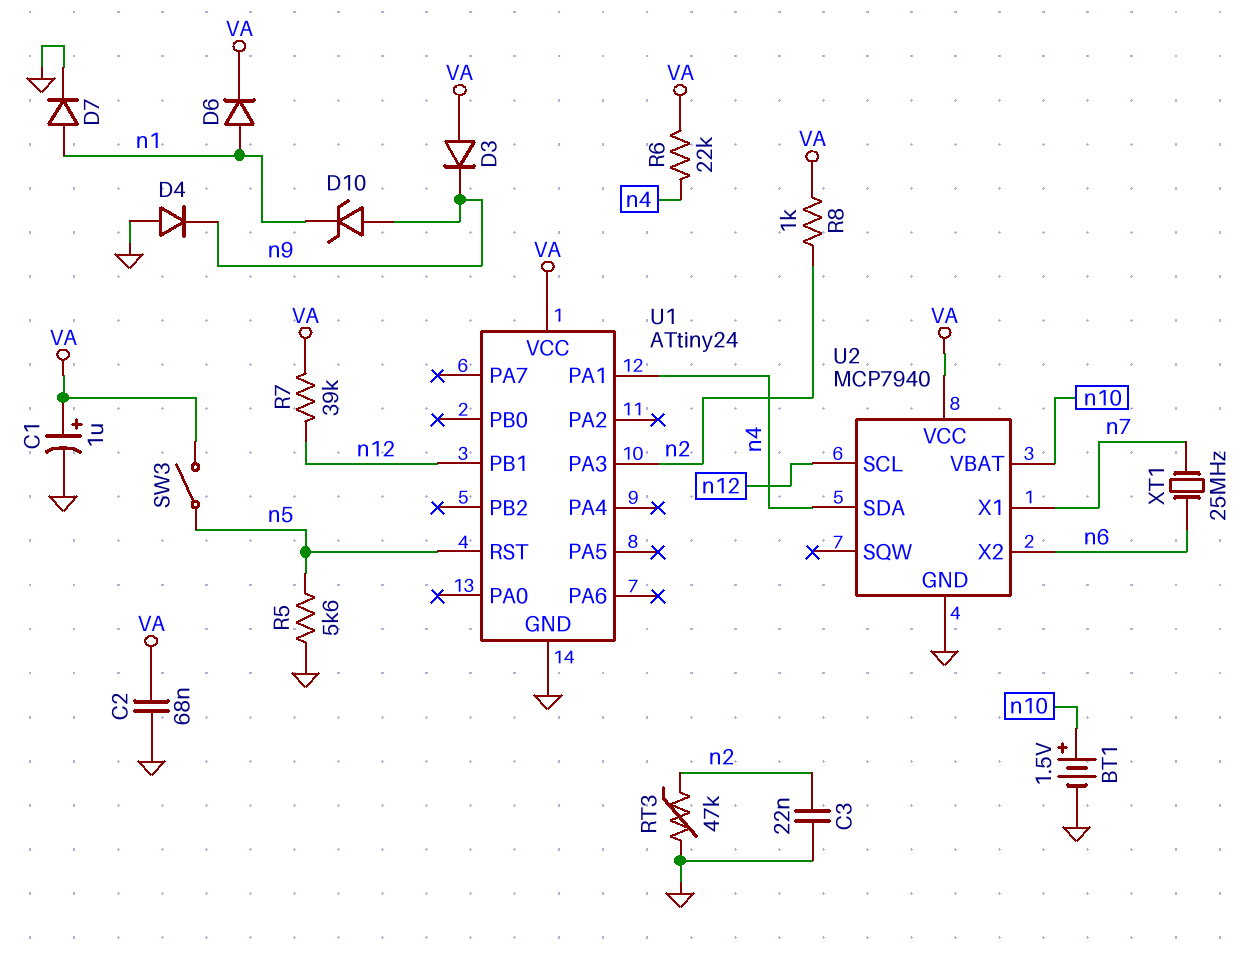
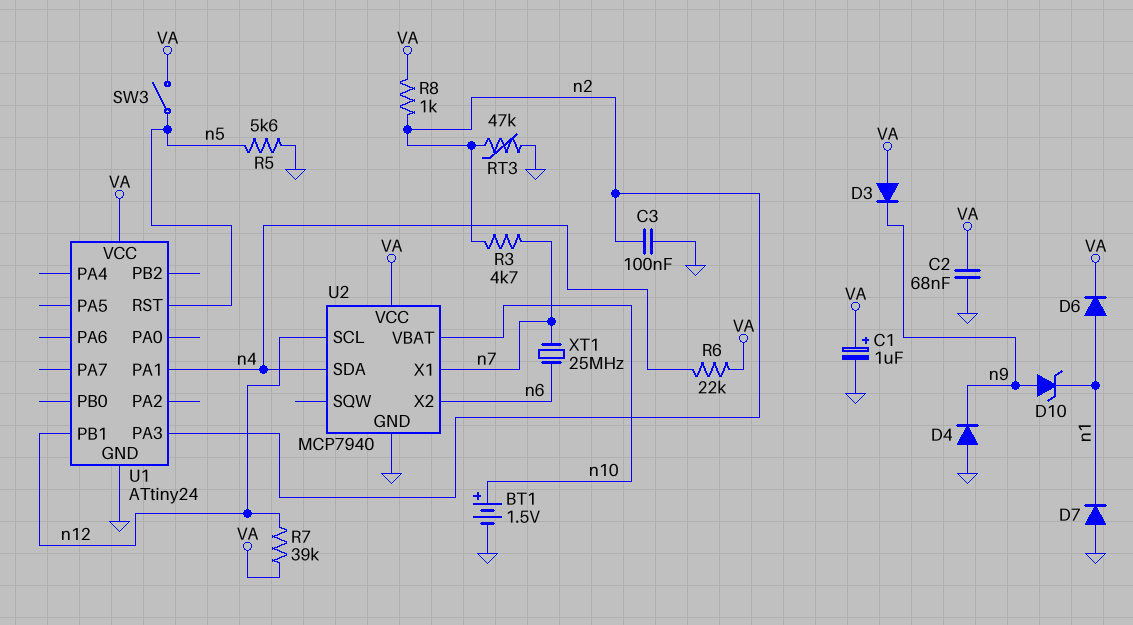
C3: 22nF (GND, n2) -> 100nF (GND, n2)
D7: diode (A n1, K GND) -> diode (A GND, K n1)
R3: none -> 4.7k (n2, n7)

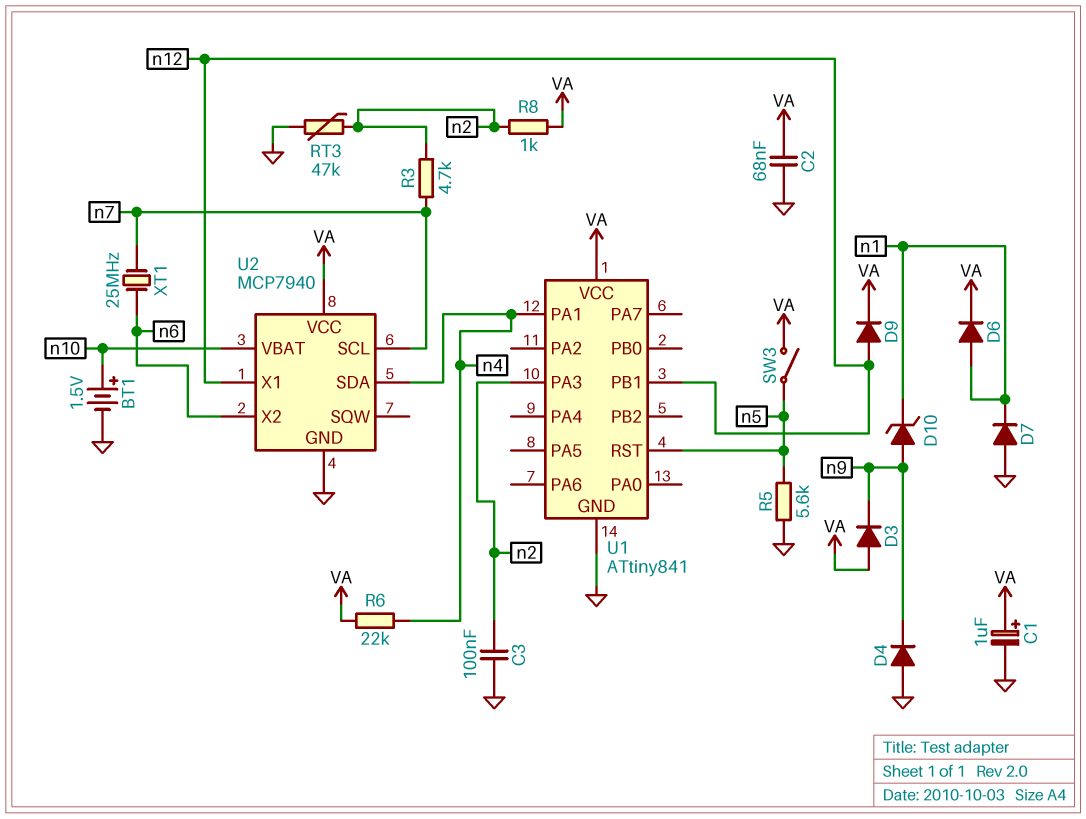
D9: none -> diode (A n12, K VA)
R7: 39k (VA, n12) -> none
U1: ATtiny24 -> ATtiny841
U2 pin SCL: n12 -> n7
U2 pin X1: n7 -> n12

